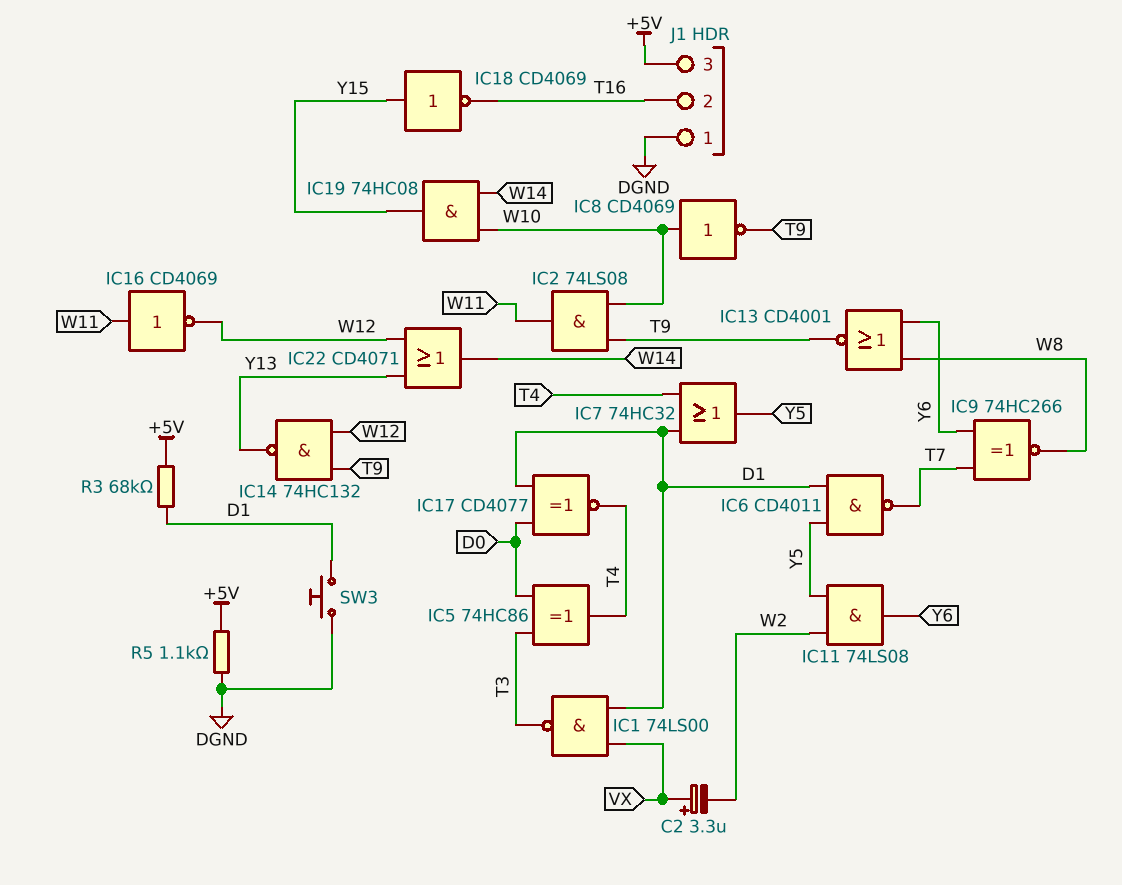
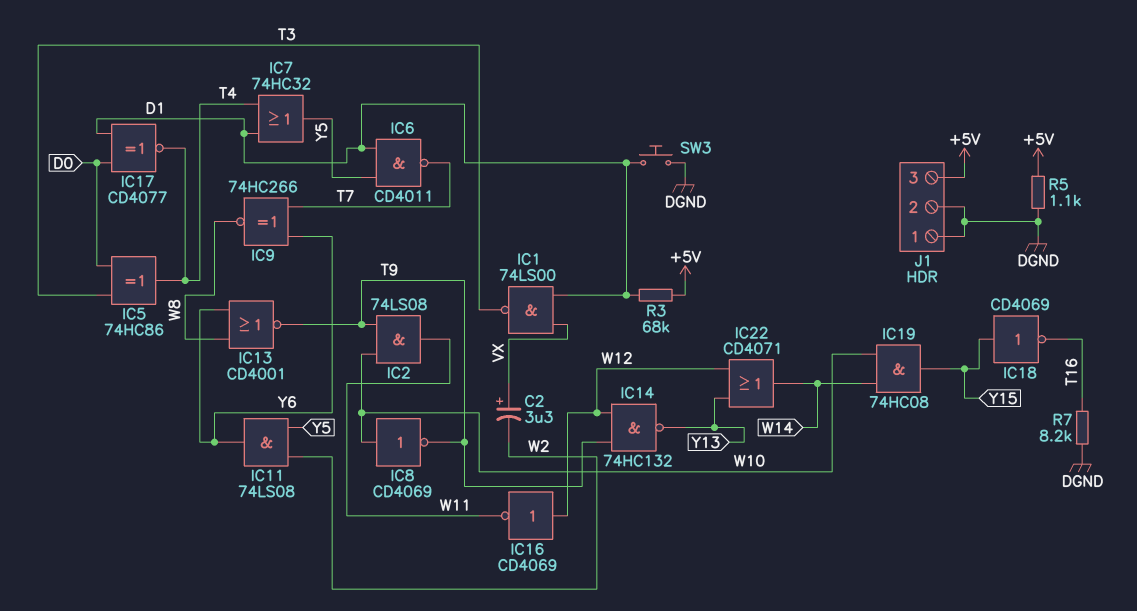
IC16: NOT CD4069 (in W11, out W12) -> NOT CD4069 (in W12, out W11)
J1 pin 2: T16 -> DGND
R7: none -> 8.2k (DGND, T16)

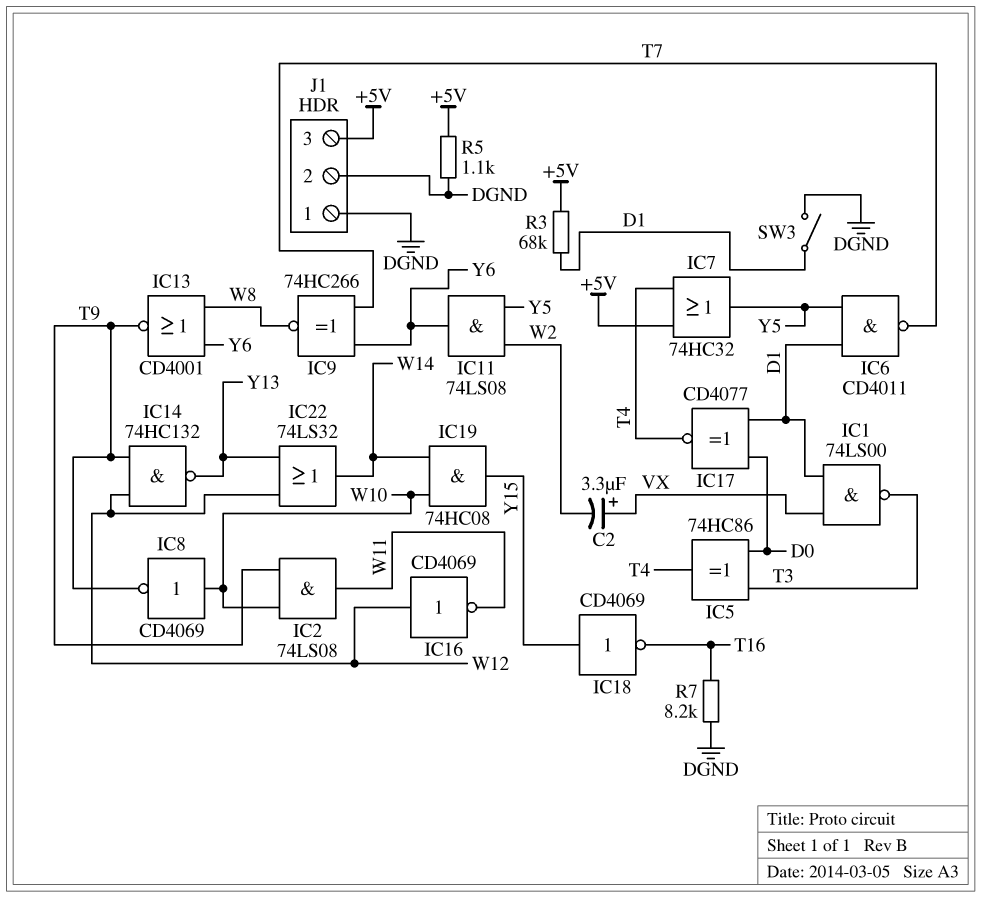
IC7: OR 74HC32 (in D1, in T4, out Y5) -> OR 74HC32 (in +5V, in T4, out Y5)
IC22: OR CD4071 (in W12, in Y13, out W14) -> OR 74LS32 (in W12, in Y13, out W14)
SW3: button (D1, DGND) -> switch (D1, DGND)

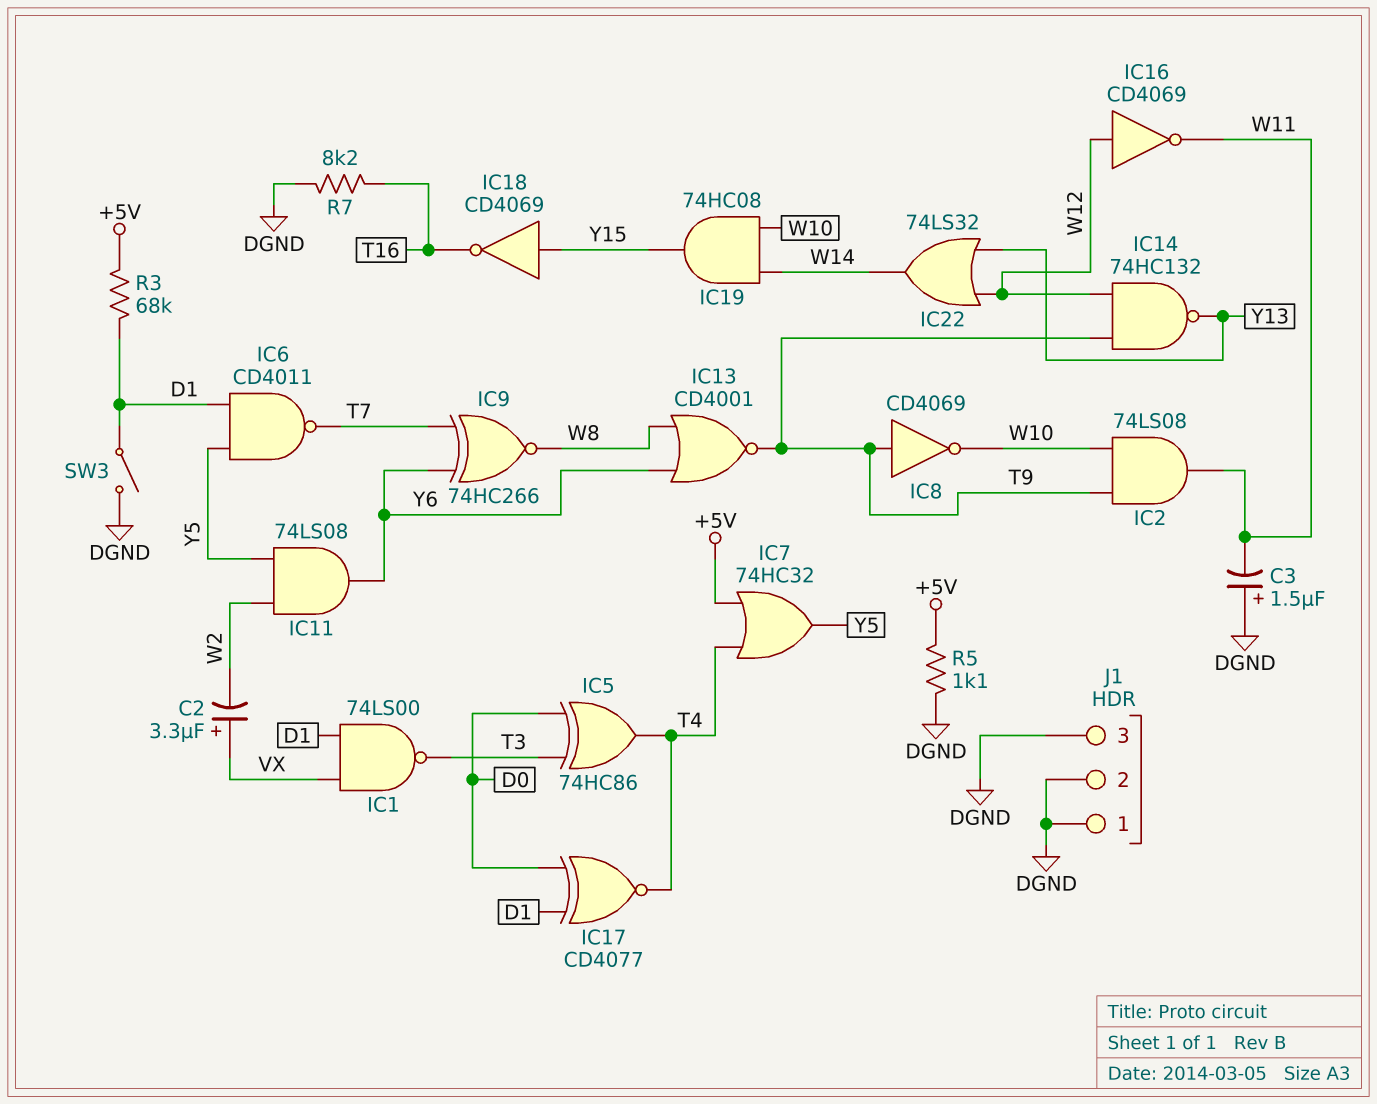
C3: none -> 1.5uF (plus DGND, minus W11)
IC8: NOT CD4069 (in W10, out T9) -> NOT CD4069 (in T9, out W10)
J1 pin 3: +5V -> DGND

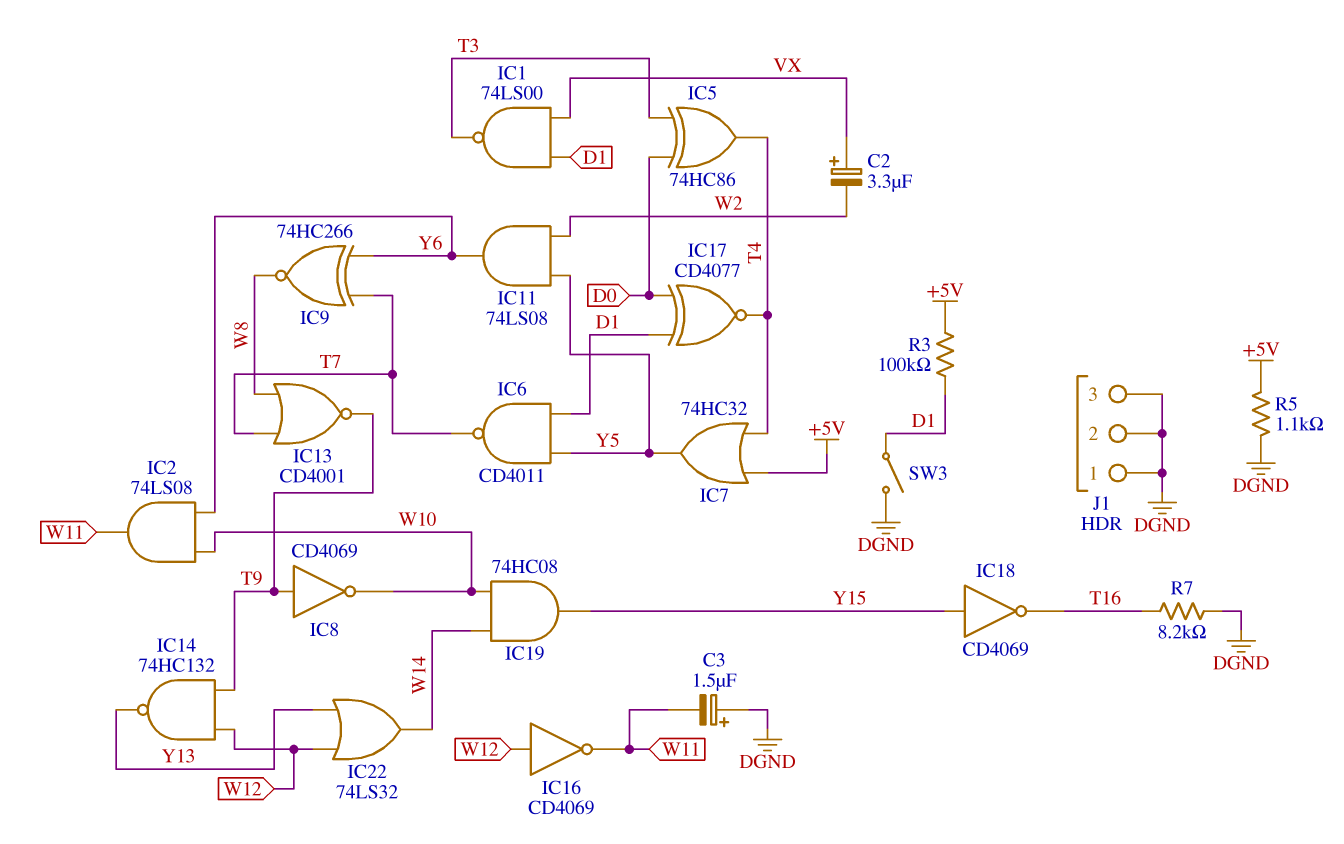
IC2: AND 74LS08 (in T9, in W10, out W11) -> AND 74LS08 (in W10, in Y6, out W11)
IC13: NOR CD4001 (in W8, in Y6, out T9) -> NOR CD4001 (in T7, in W8, out T9)
R3: 68k (+5V, D1) -> 100k (+5V, D1)

